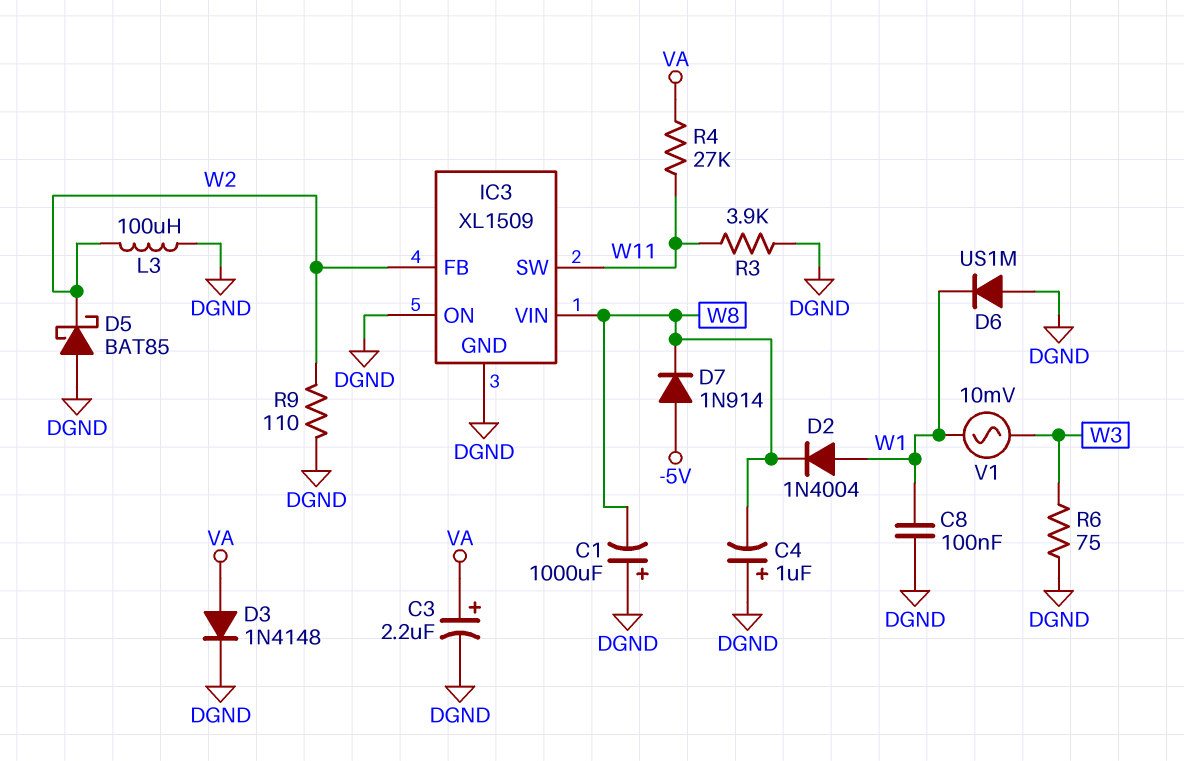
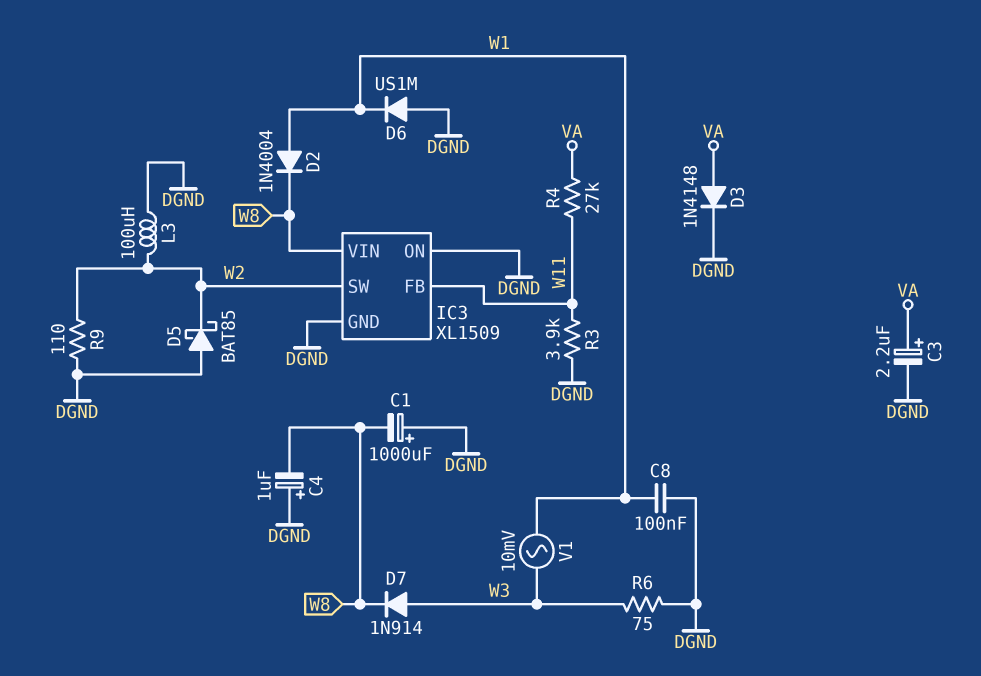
D7: diode 1N914 (A -5V, K W8) -> diode 1N914 (A W3, K W8)
IC3 pin FB: W2 -> W11
IC3 pin SW: W11 -> W2

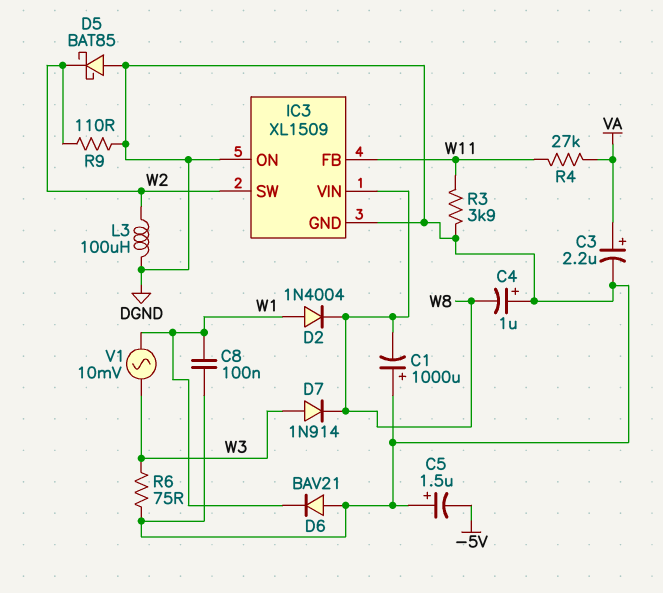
C5: none -> 1.5uF (plus DGND, minus -5V)
D3: diode 1N4148 (A VA, K DGND) -> none
D6: diode US1M (A DGND, K W1) -> diode BAV21 (A DGND, K W1)

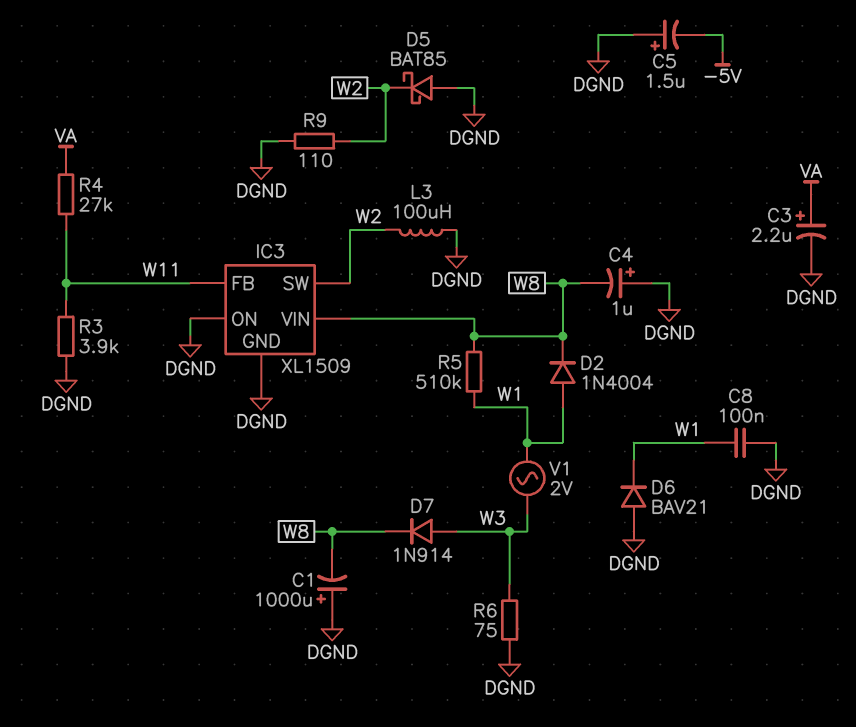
R5: none -> 510k (W1, W8)
V1: AC 10mV (W1, W3) -> AC 2V (W1, W3)

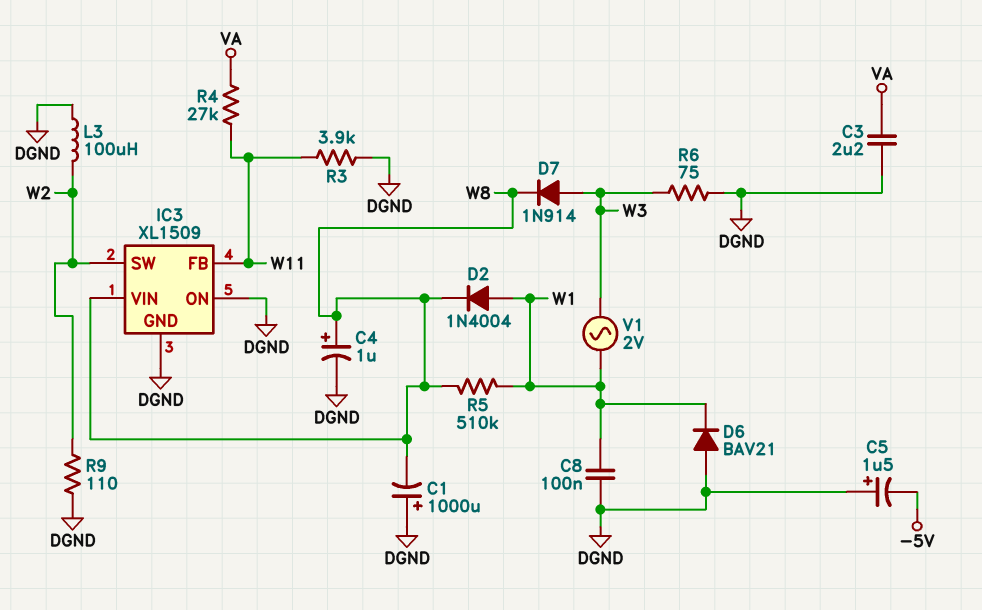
C3: 2.2uF (plus VA, minus DGND) -> 2.2uF (DGND, VA)
C4: 1uF (plus DGND, minus W8) -> 1uF (plus W8, minus DGND)
D5: schottky BAT85 (A DGND, K W2) -> none

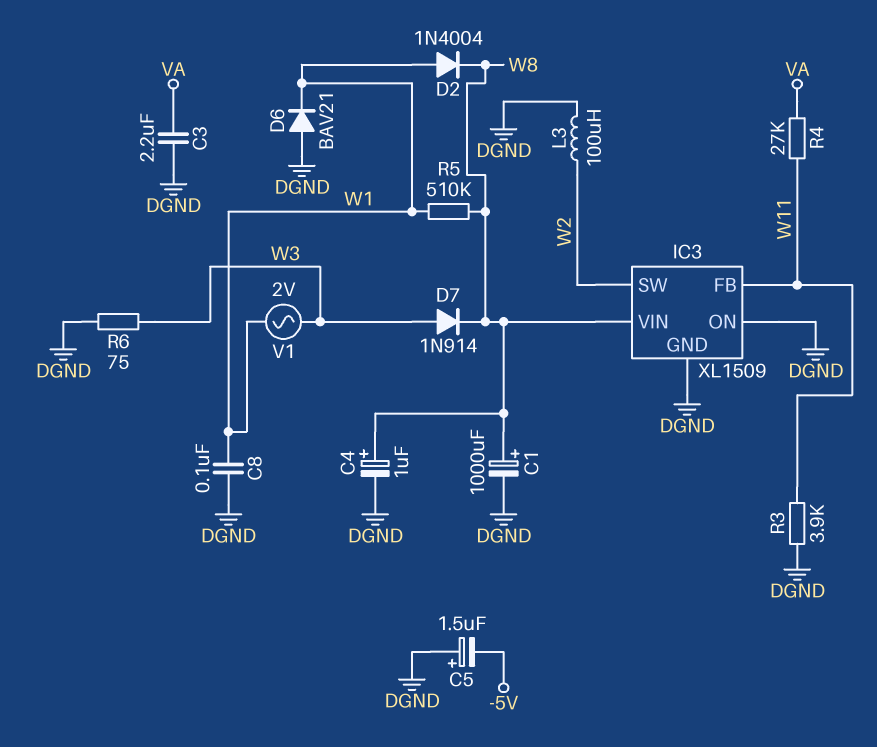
C1: 1000uF (plus DGND, minus W8) -> 1000uF (plus W8, minus DGND)
R9: 110 (DGND, W2) -> none

